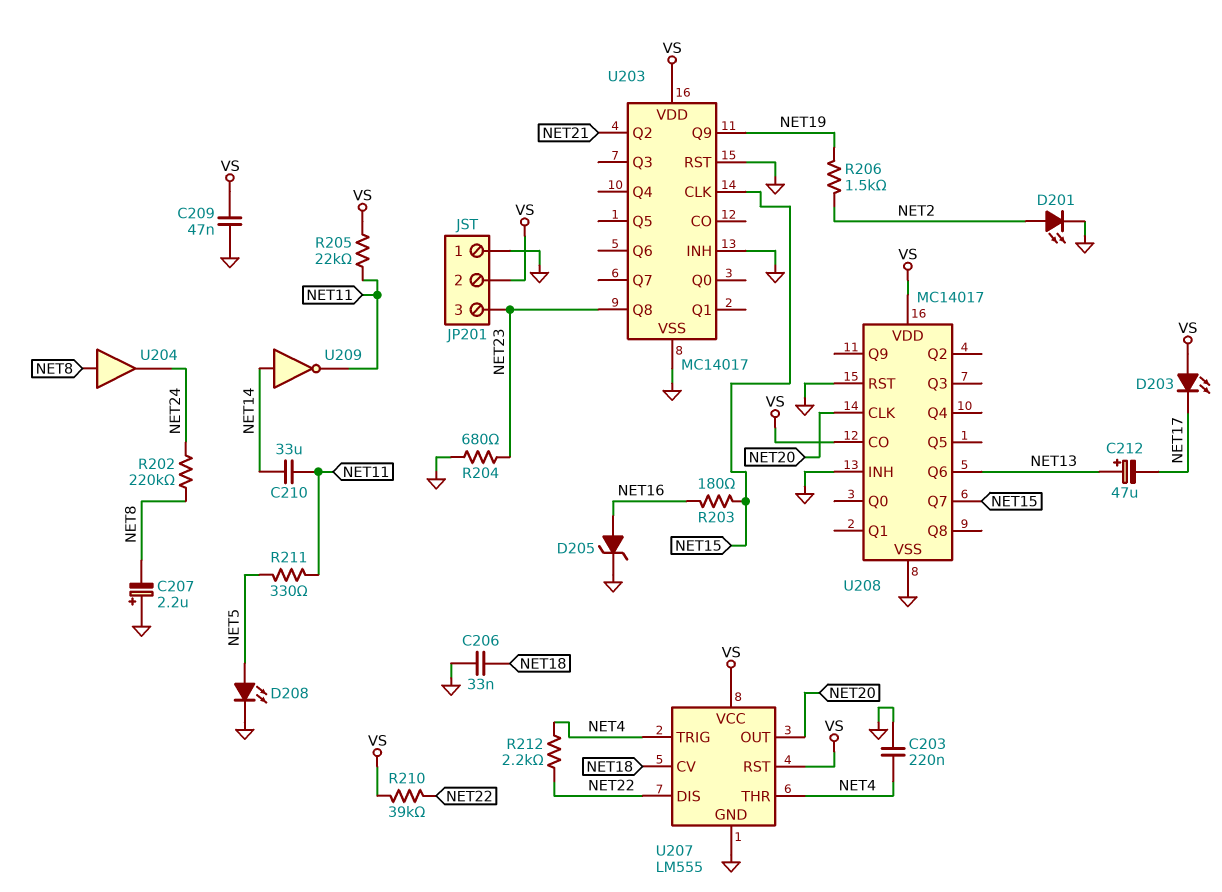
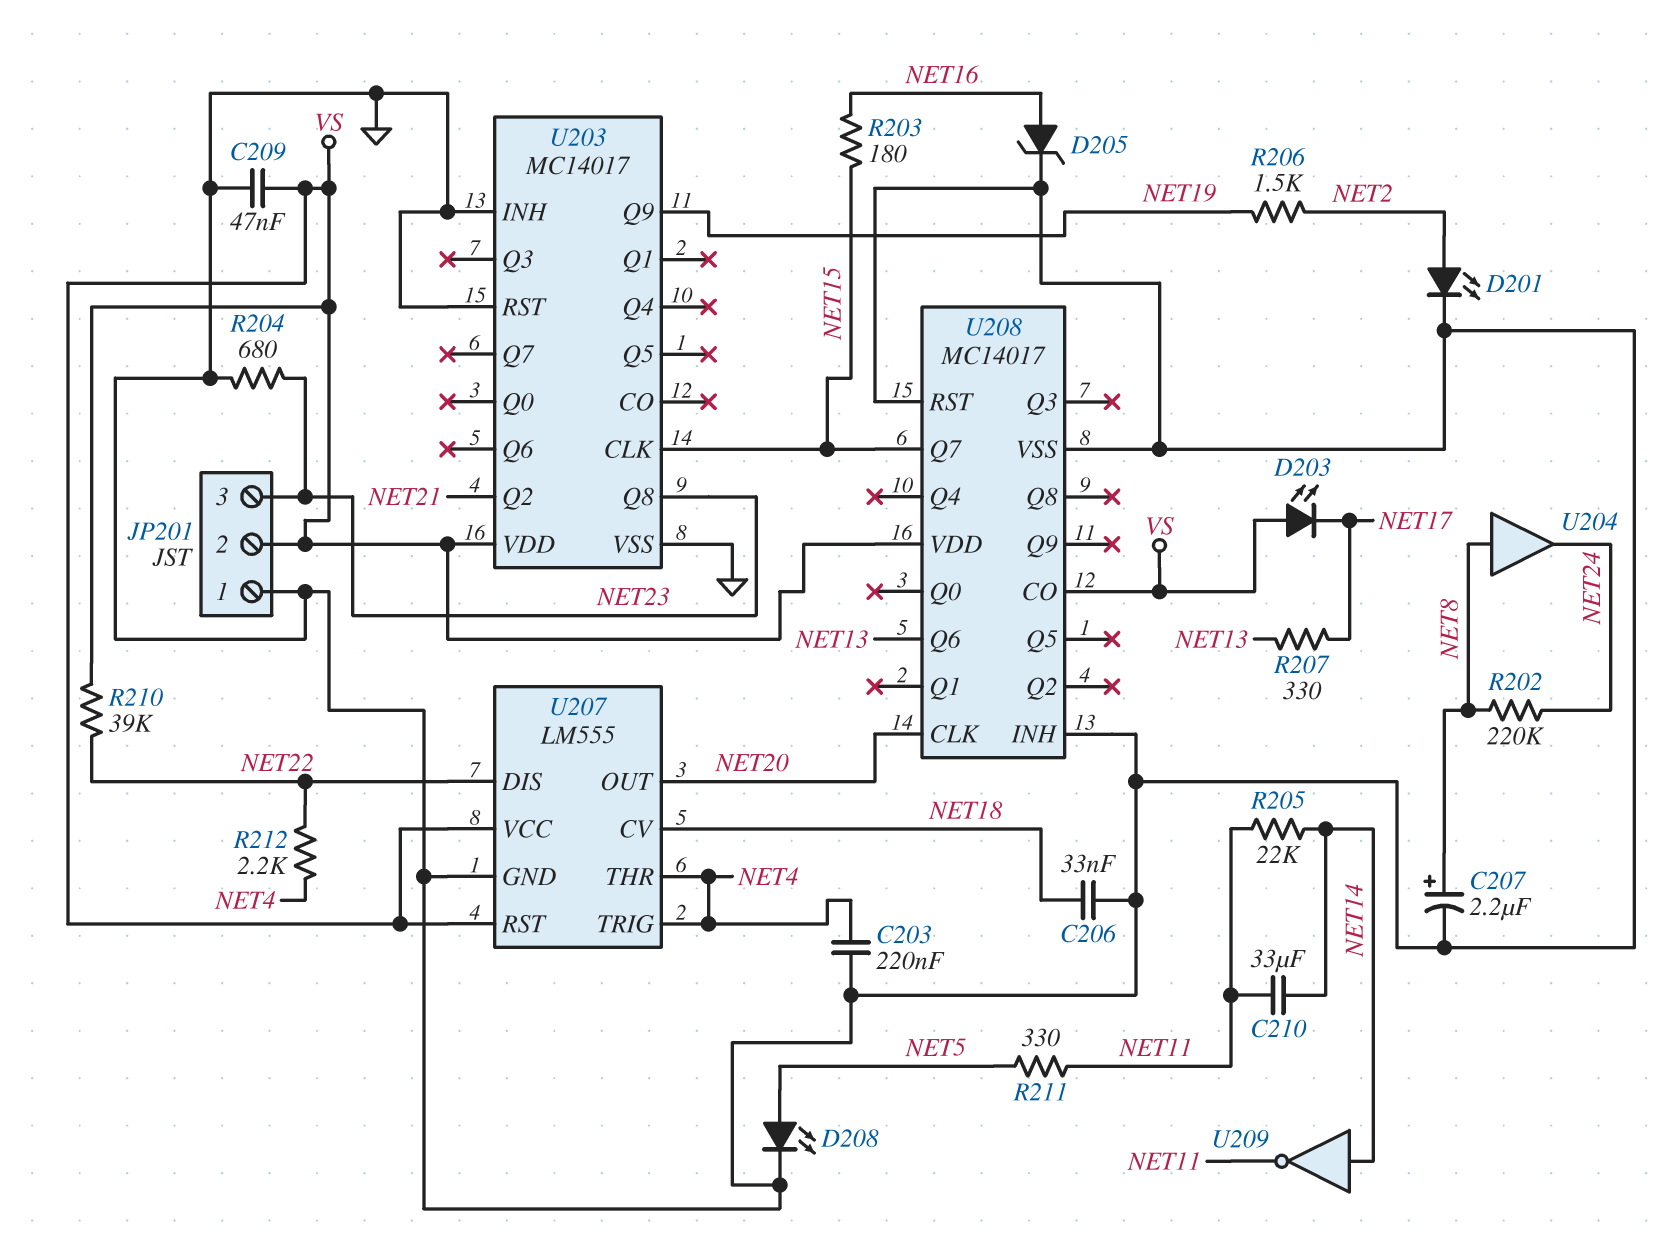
C207: 2.2uF (plus GND, minus NET8) -> 2.2uF (plus NET8, minus GND)
C212: 47uF (plus NET13, minus NET17) -> none
R205: 22k (NET11, VS) -> 22k (NET11, NET14)
R207: none -> 330 (NET13, NET17)

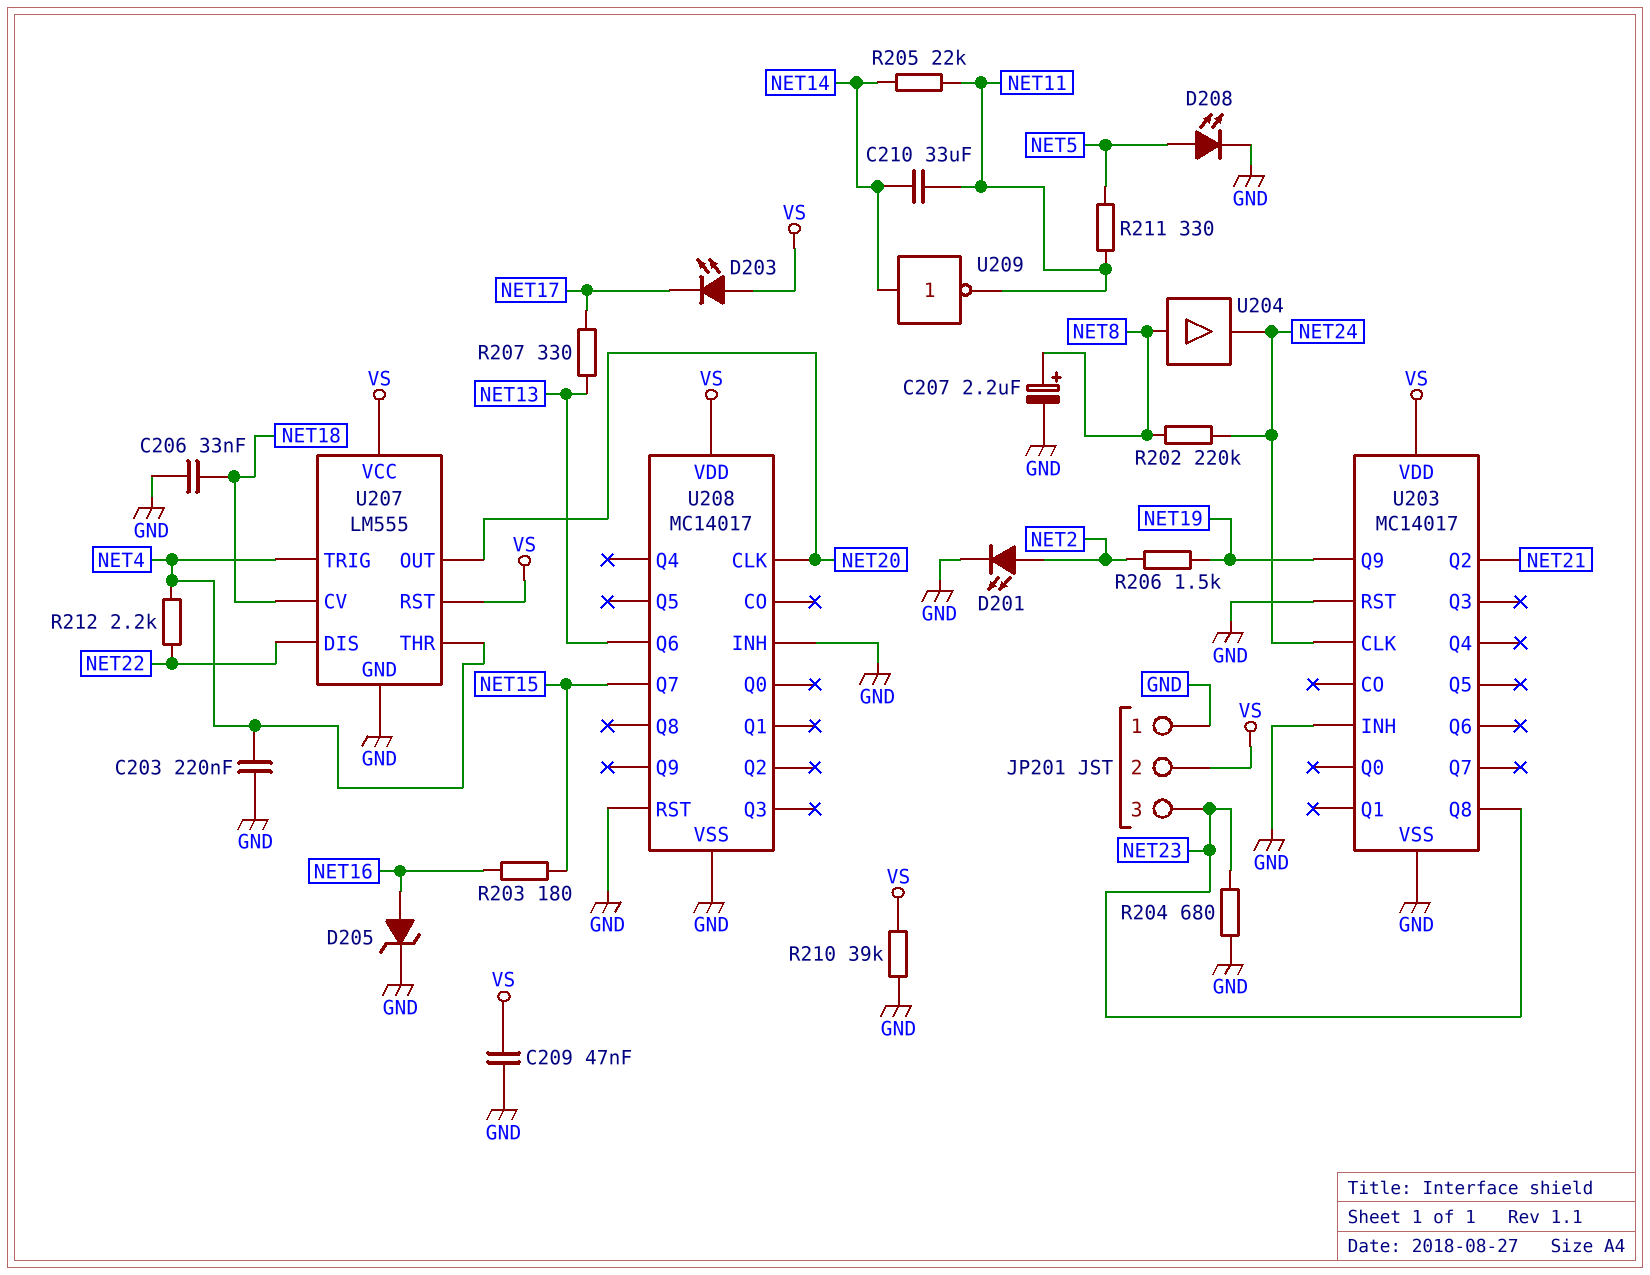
R210: 39k (NET22, VS) -> 39k (GND, VS)
U203 pin CLK: NET15 -> NET24
U208 pin CO: VS -> none

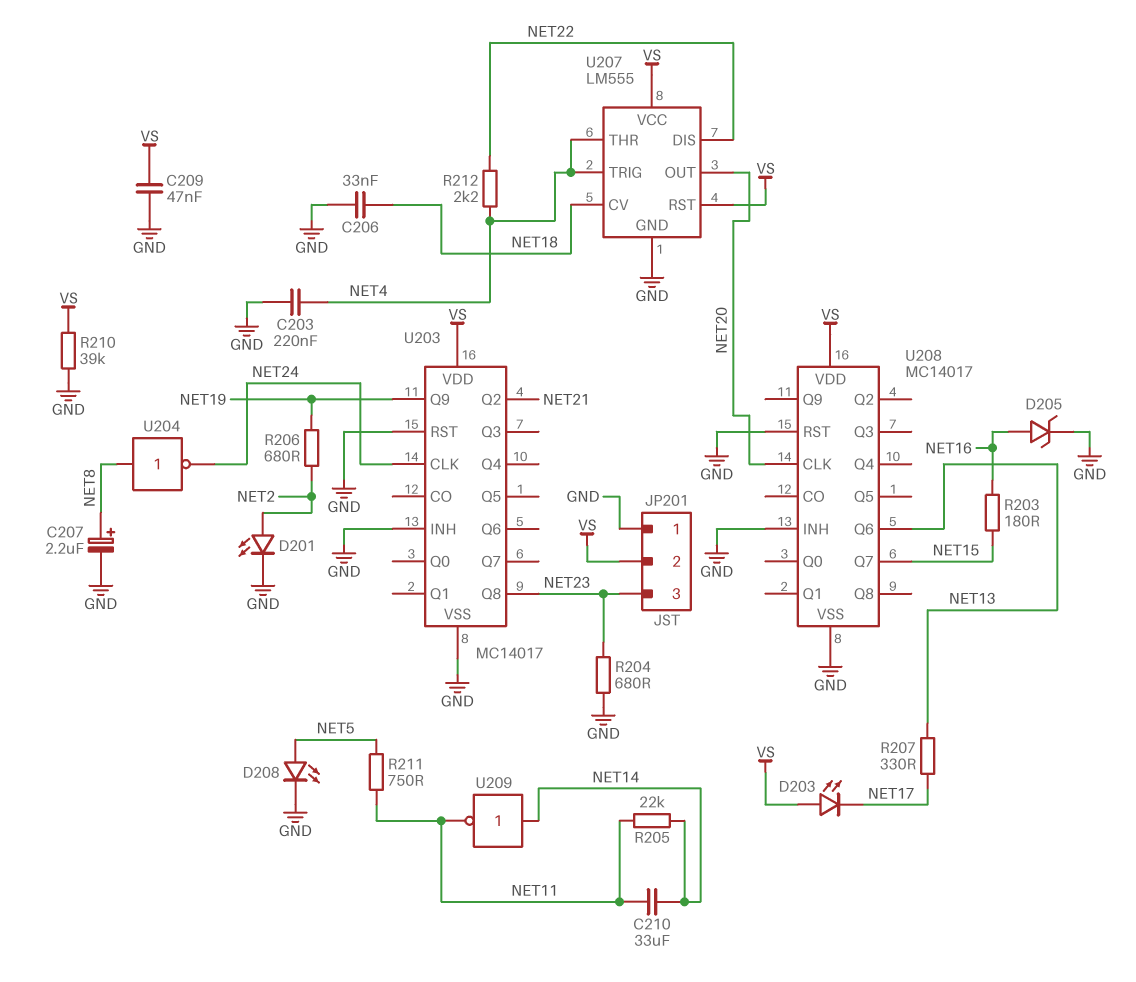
R202: 220k (NET8, NET24) -> none
R206: 1.5k (NET2, NET19) -> 680 (NET2, NET19)
R211: 330 (NET5, NET11) -> 750 (NET5, NET11)
U204: buffer (in NET8, out NET24) -> NOT (in NET8, out NET24)

